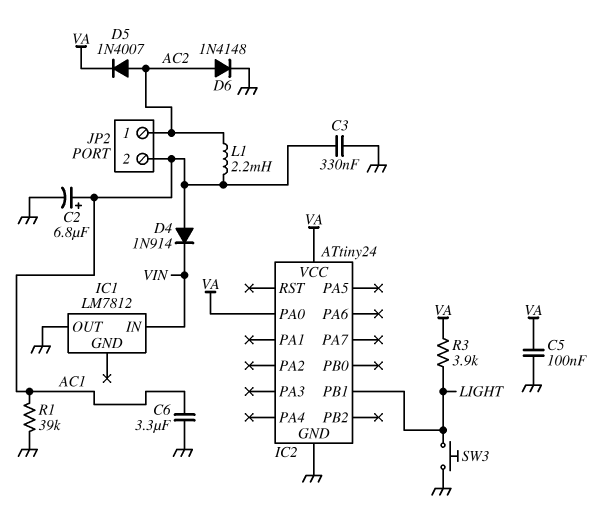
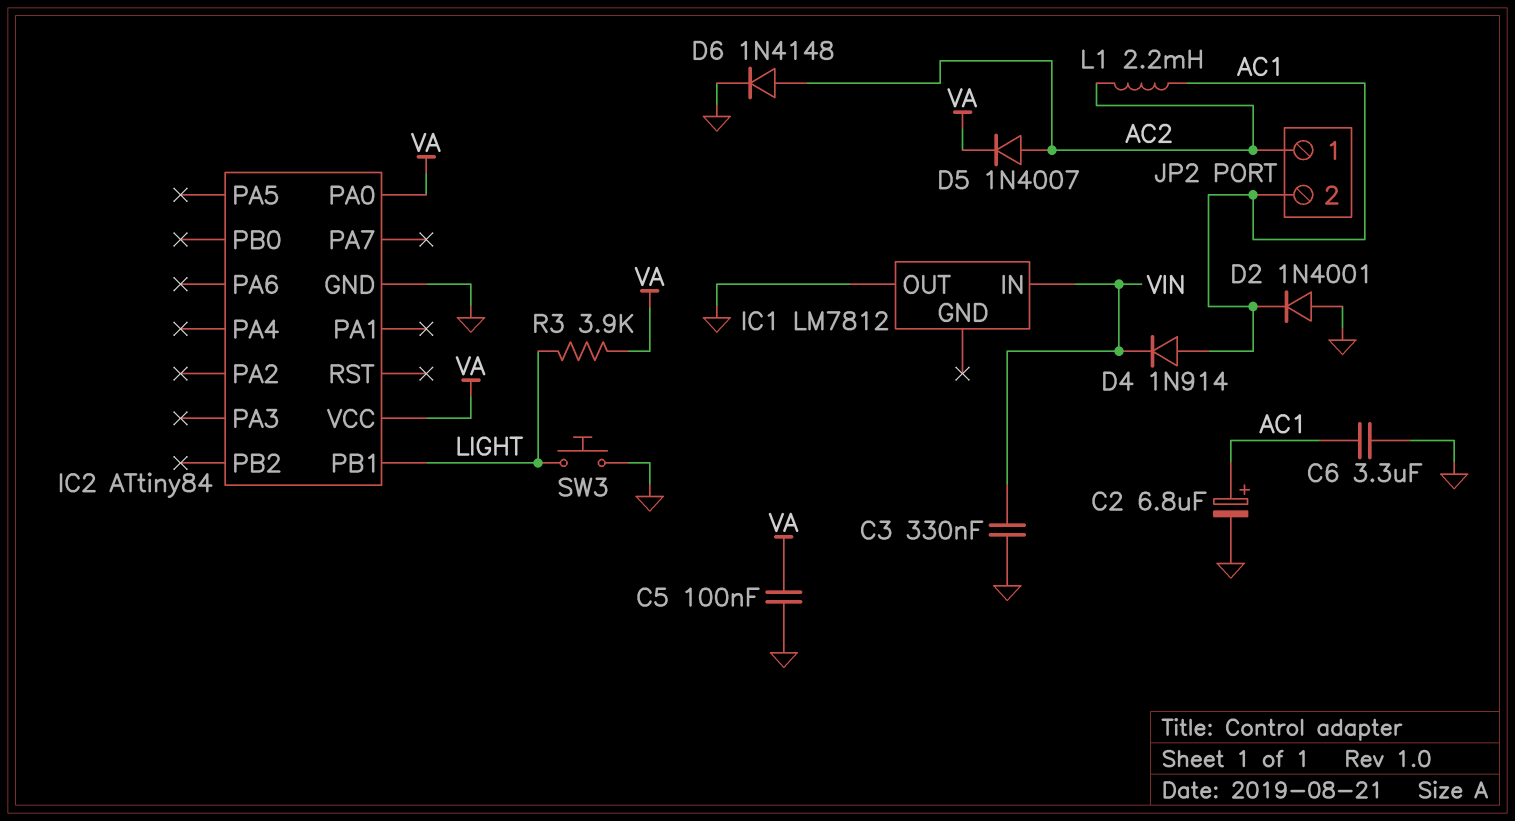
C3: 330nF (AC1, GND) -> 330nF (GND, VIN)
D2: none -> diode 1N4001 (A GND, K AC1)
IC2: ATtiny24 -> ATtiny84
R1: 39k (AC1, GND) -> none

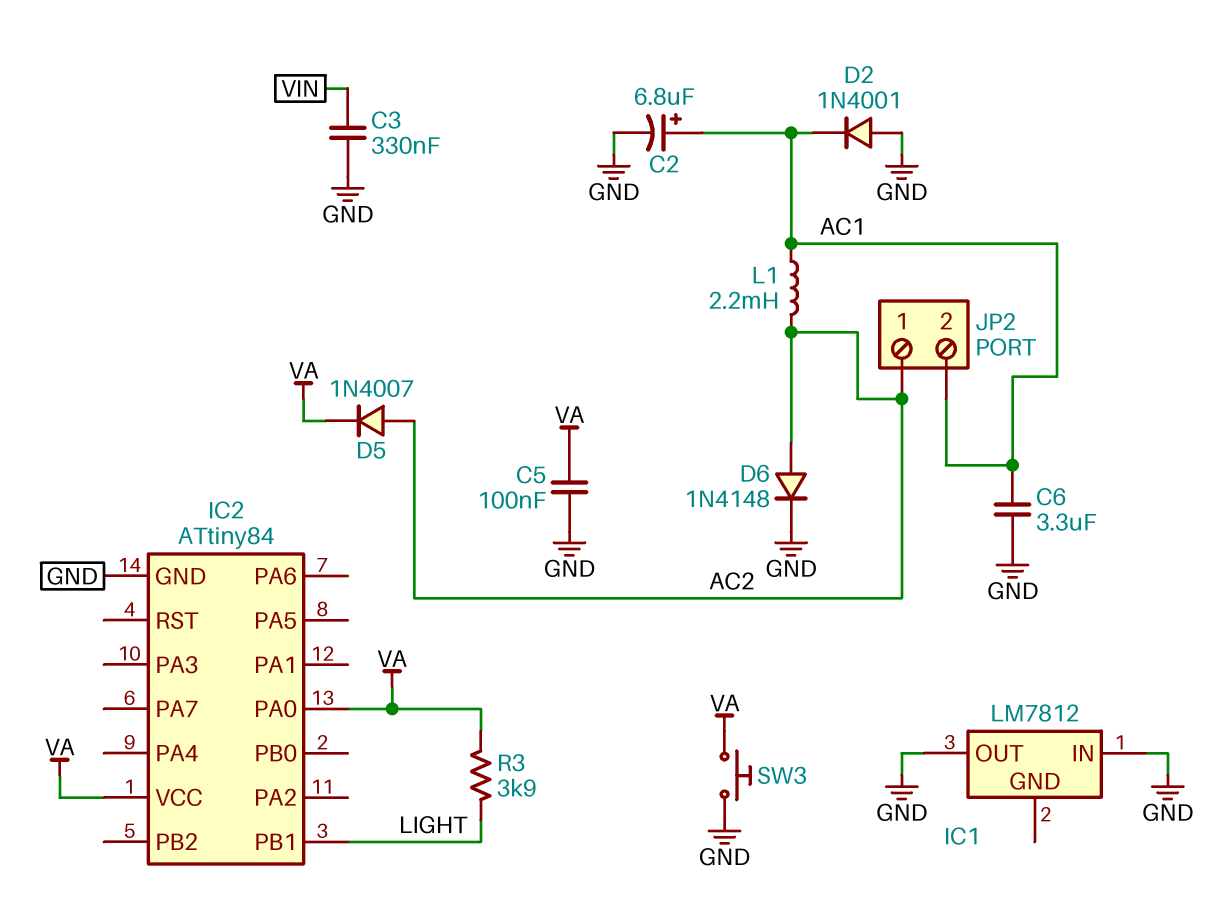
D4: diode 1N914 (A AC1, K VIN) -> none
IC1 pin IN: VIN -> GND
SW3: button (GND, LIGHT) -> button (GND, VA)

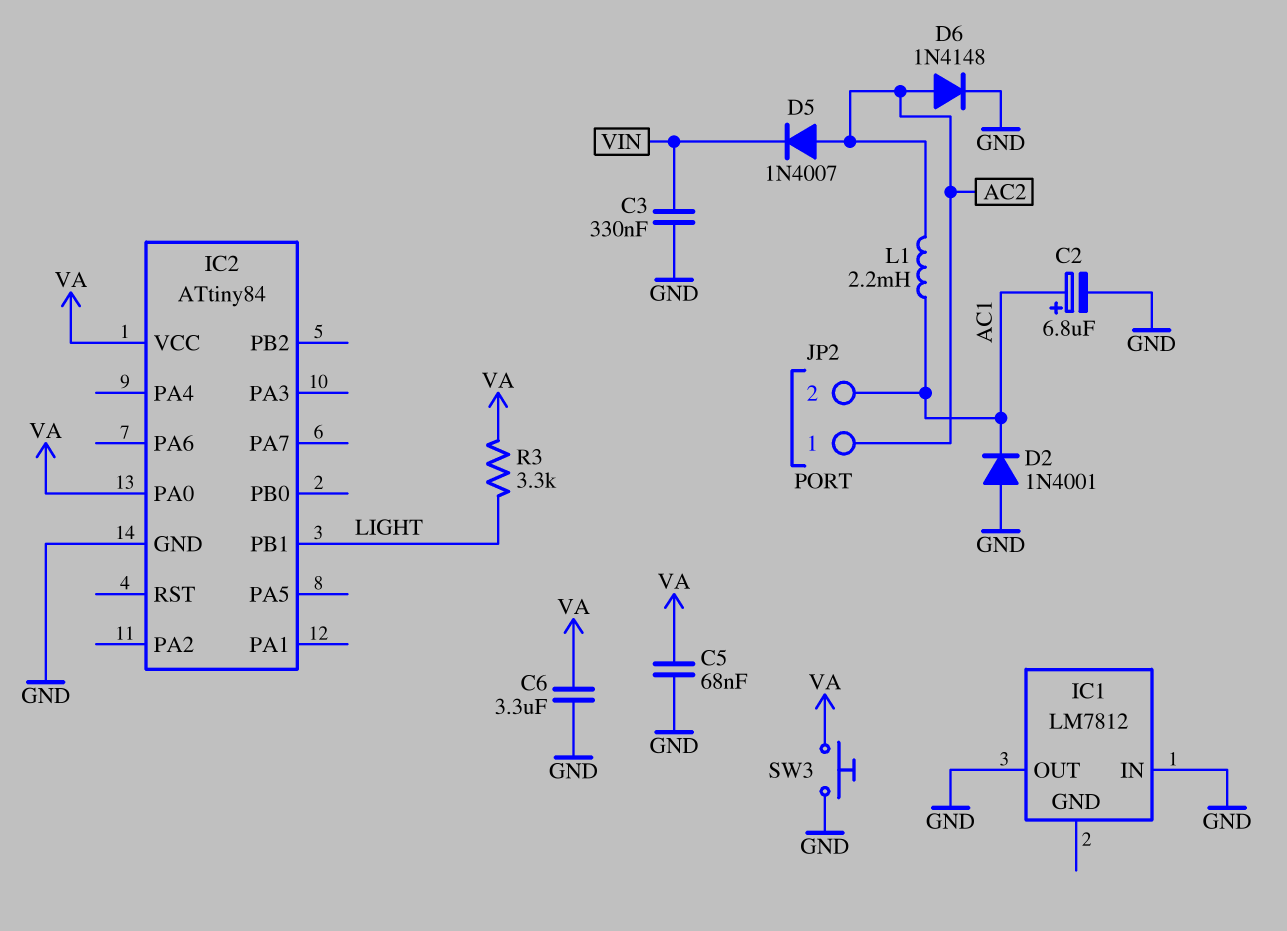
C5: 100nF (GND, VA) -> 68nF (GND, VA)
C6: 3.3uF (AC1, GND) -> 3.3uF (GND, VA)
D5: diode 1N4007 (A AC2, K VA) -> diode 1N4007 (A AC2, K VIN)
R3: 3.9k (LIGHT, VA) -> 3.3k (LIGHT, VA)

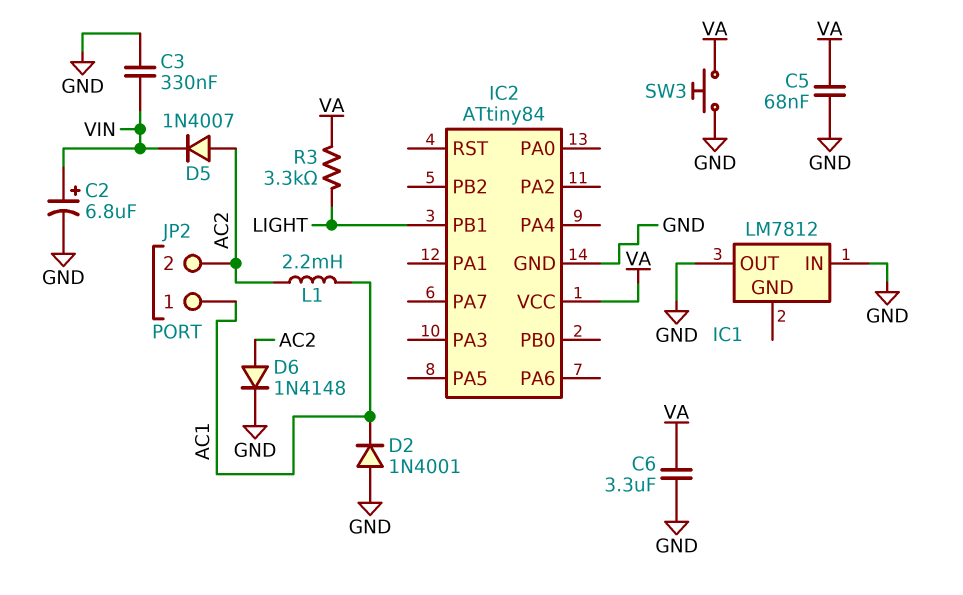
C2: 6.8uF (plus AC1, minus GND) -> 6.8uF (plus VIN, minus GND)
IC2 pin PA0: VA -> none
JP2 pin 1: AC2 -> AC1
JP2 pin 2: AC1 -> AC2

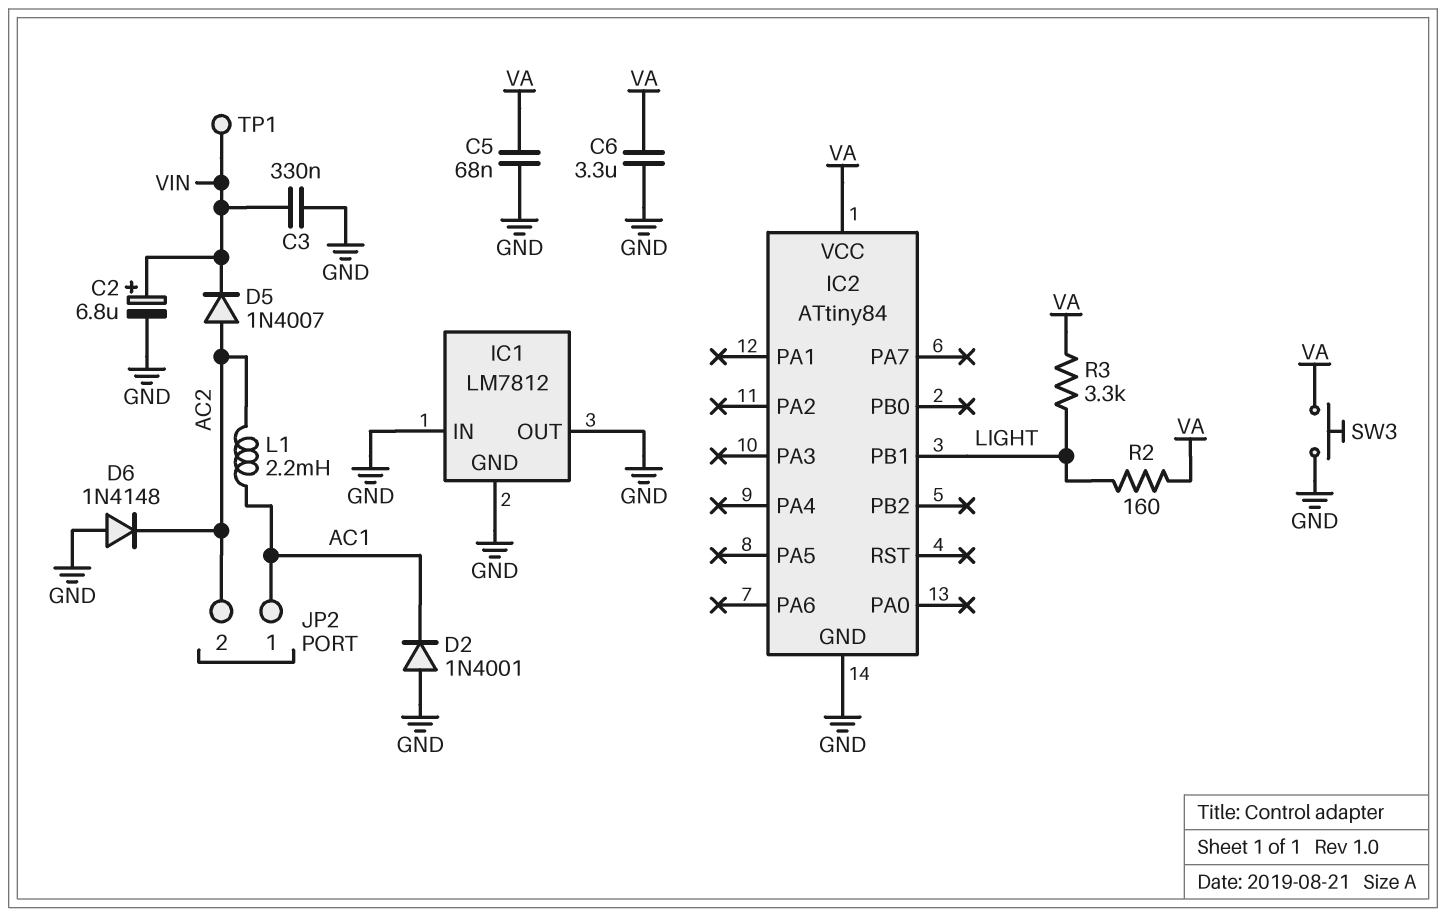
D6: diode 1N4148 (A AC2, K GND) -> diode 1N4148 (A GND, K AC2)
IC1 pin GND: none -> GND
R2: none -> 160 (LIGHT, VA)
TP1: none -> test point (VIN)

